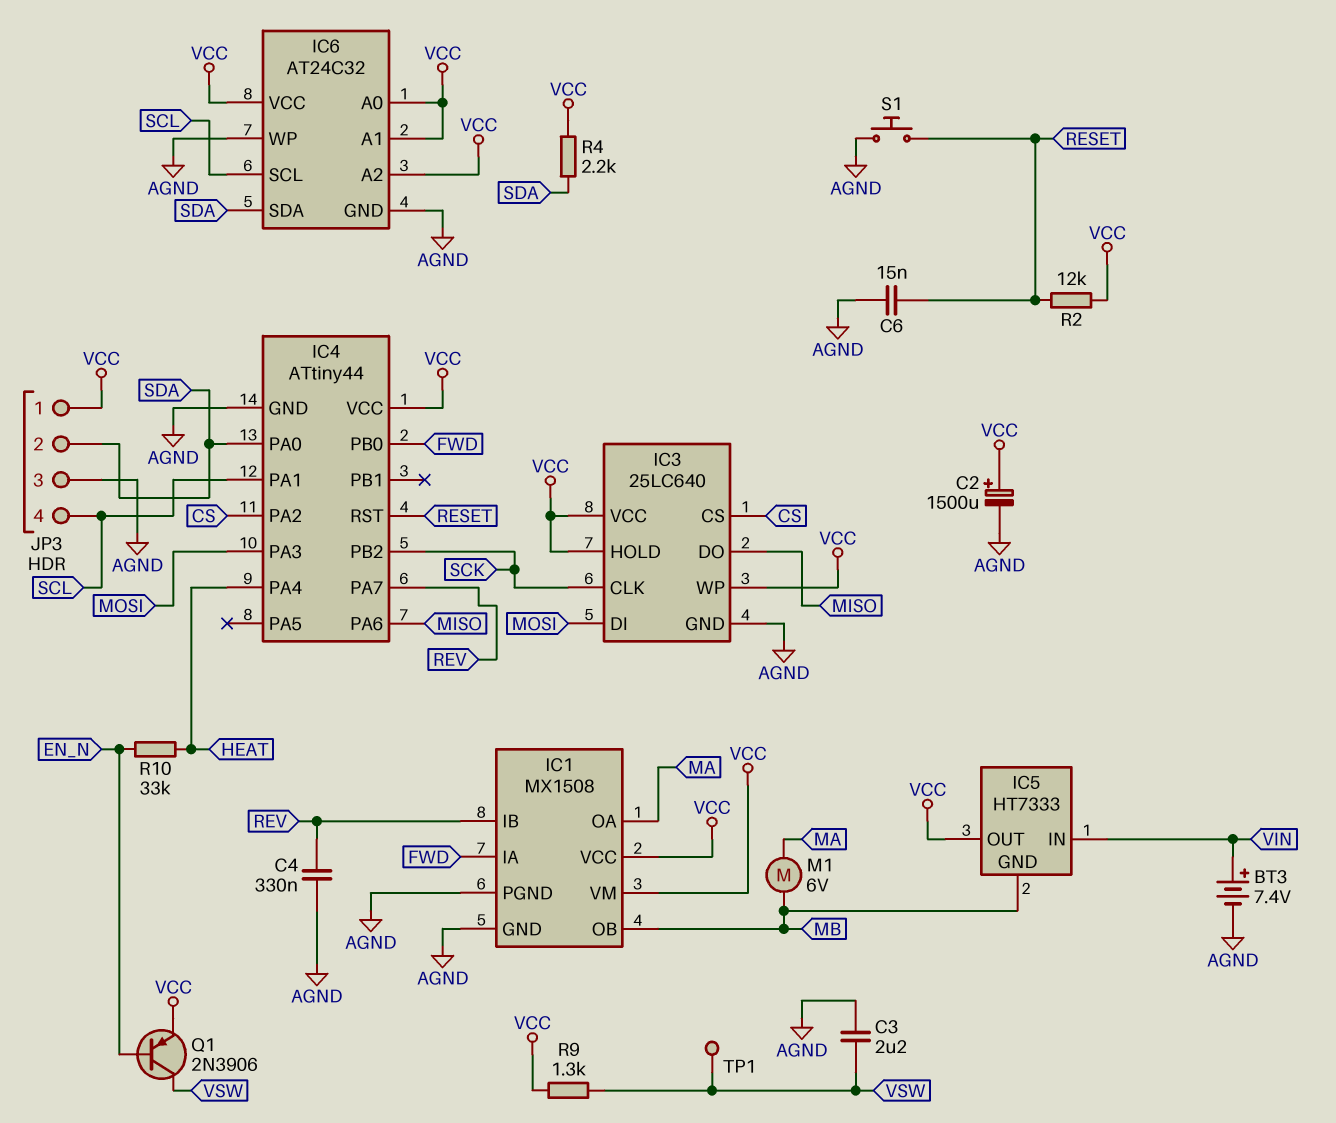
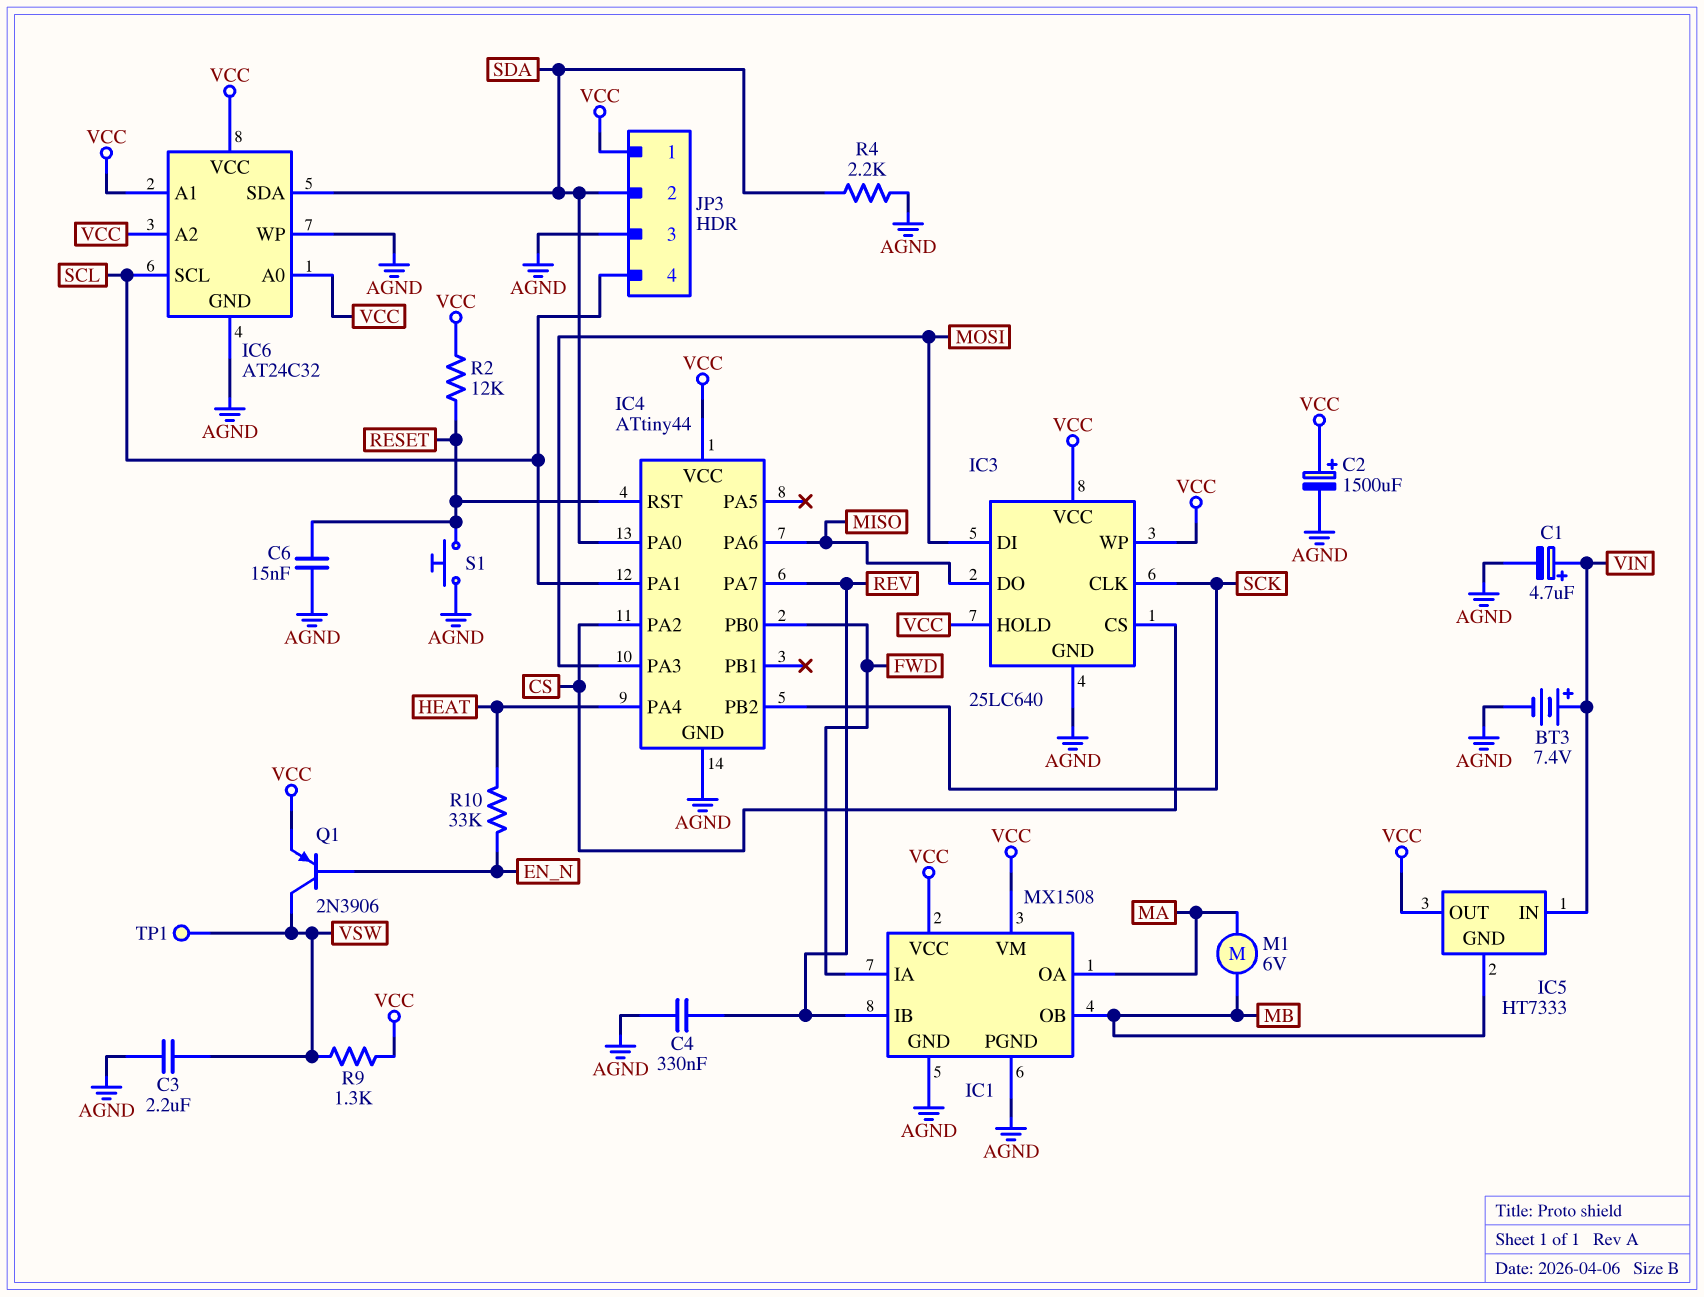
C1: none -> 4.7uF (plus VIN, minus AGND)
R4: 2.2k (SDA, VCC) -> 2.2k (AGND, SDA)

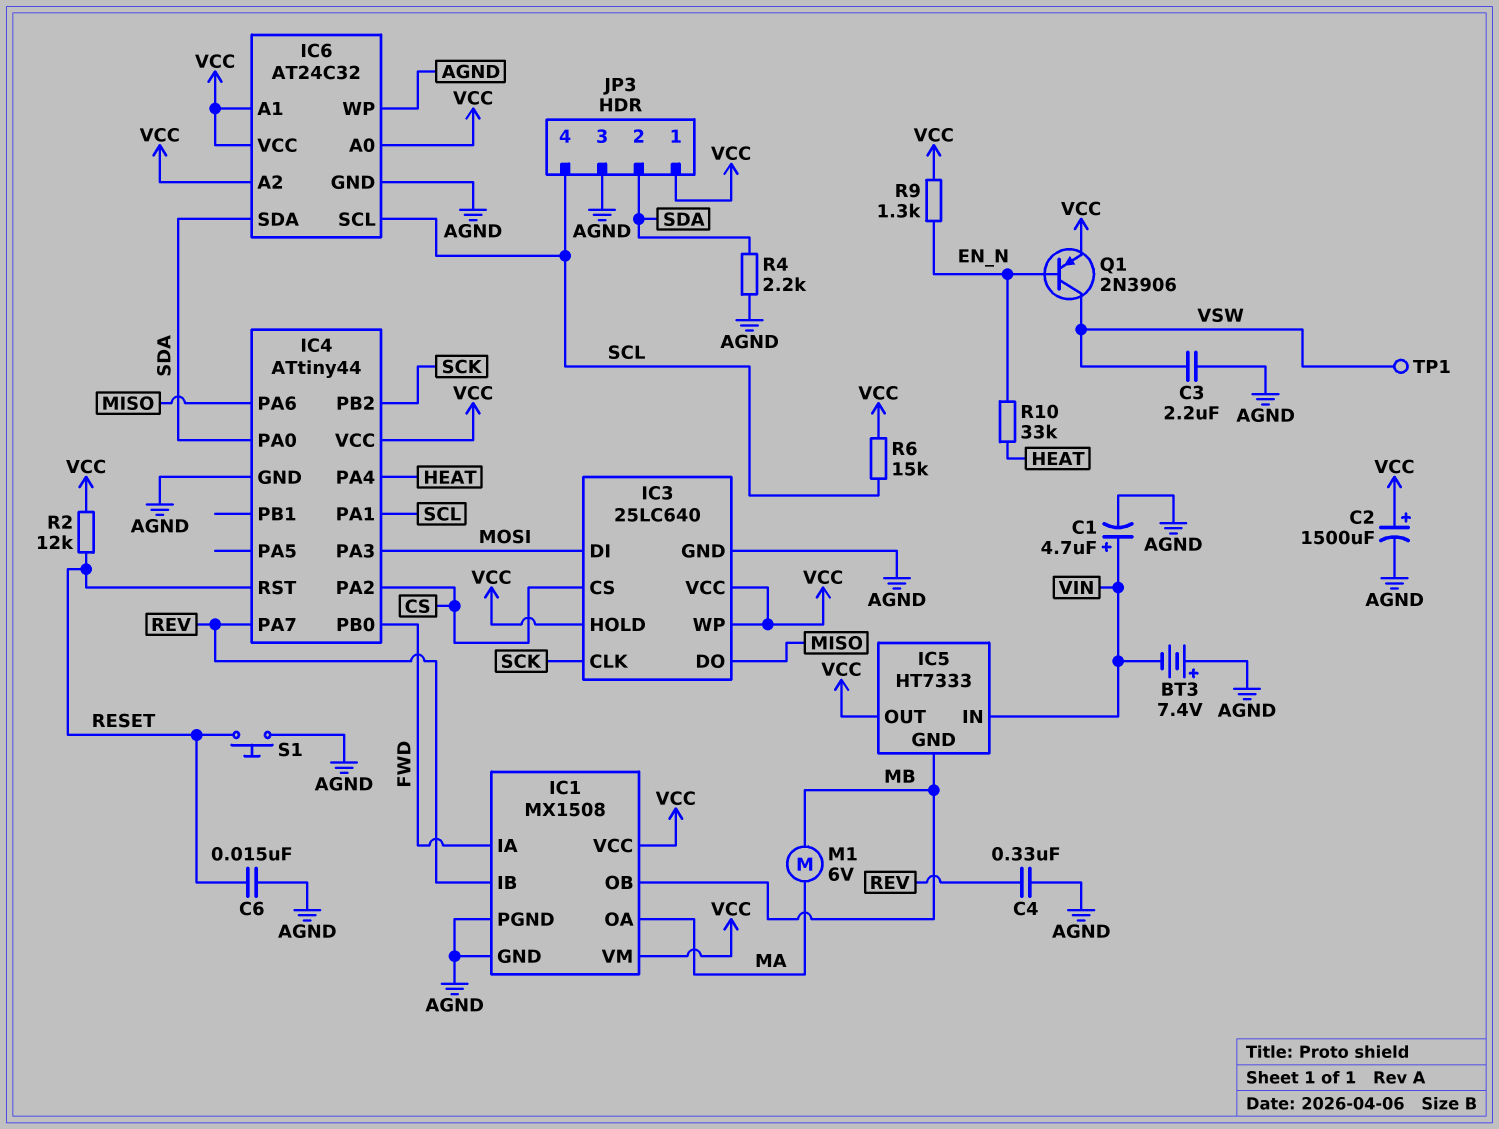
BT3: 7.4V (plus VIN, minus AGND) -> 7.4V (plus AGND, minus VIN)
R6: none -> 15k (SCL, VCC)
R9: 1.3k (VCC, VSW) -> 1.3k (EN_N, VCC)

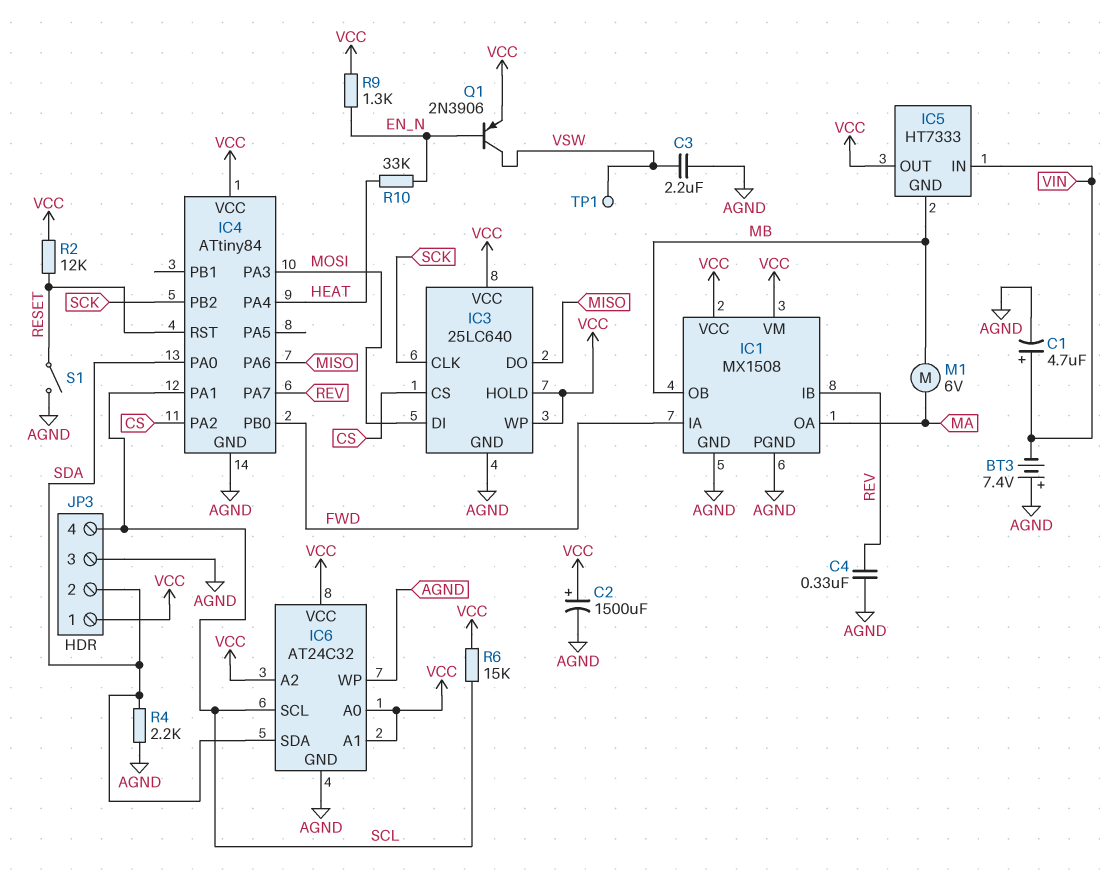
C6: 15nF (AGND, RESET) -> none
IC4: ATtiny44 -> ATtiny84
S1: button (AGND, RESET) -> switch (AGND, RESET)

